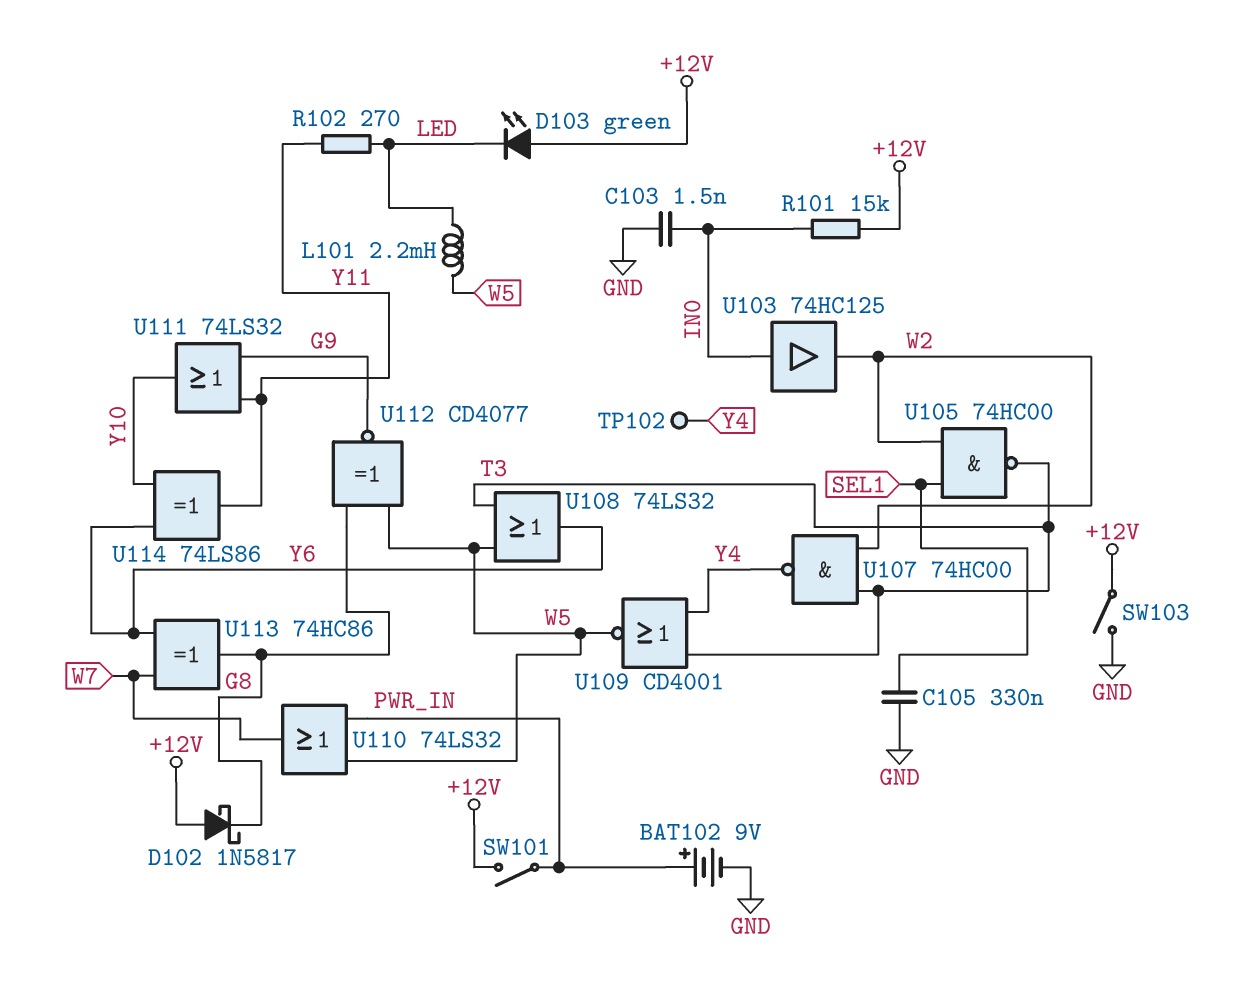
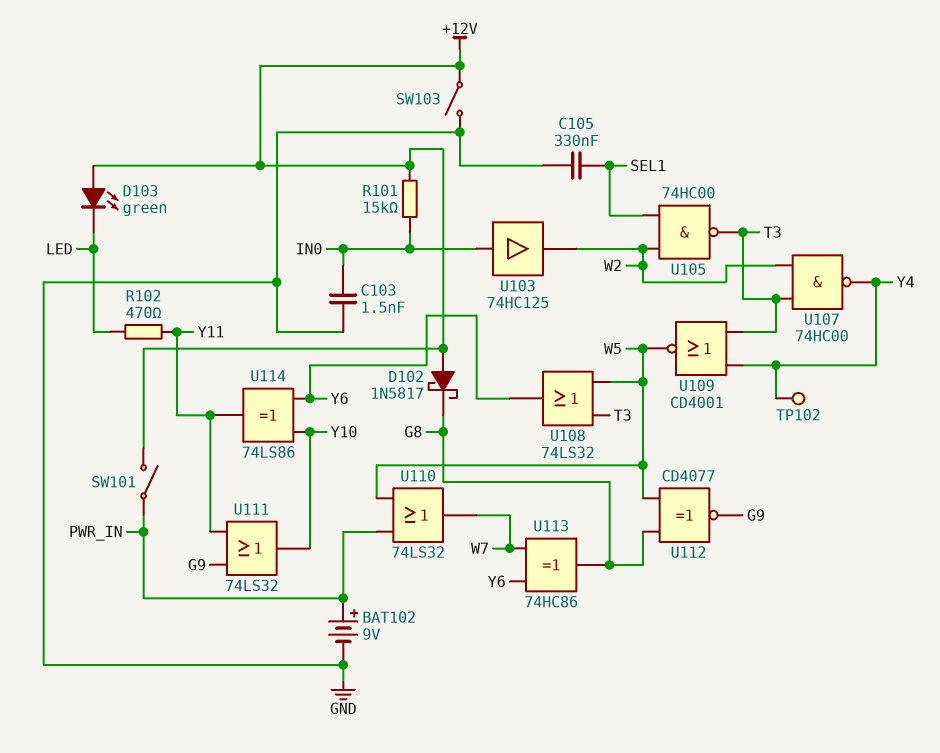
L101: 2.2mH (LED, W5) -> none
R102: 270 (LED, Y11) -> 470 (LED, Y11)

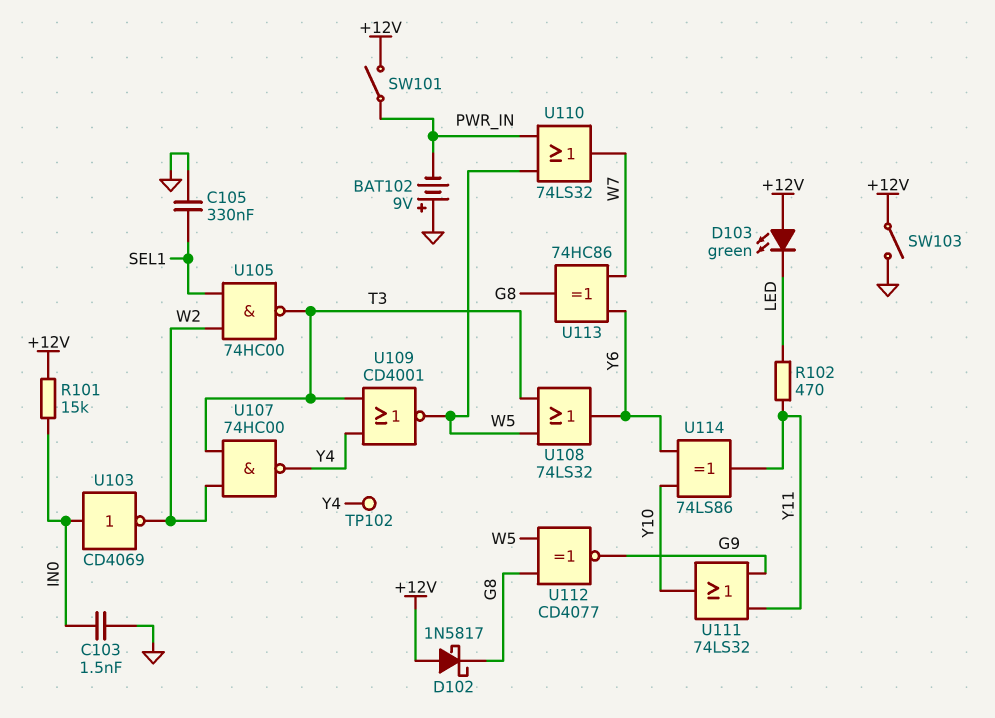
BAT102: 9V (plus PWR_IN, minus GND) -> 9V (plus GND, minus PWR_IN)
U103: buffer 74HC125 (in IN0, out W2) -> NOT CD4069 (in IN0, out W2)

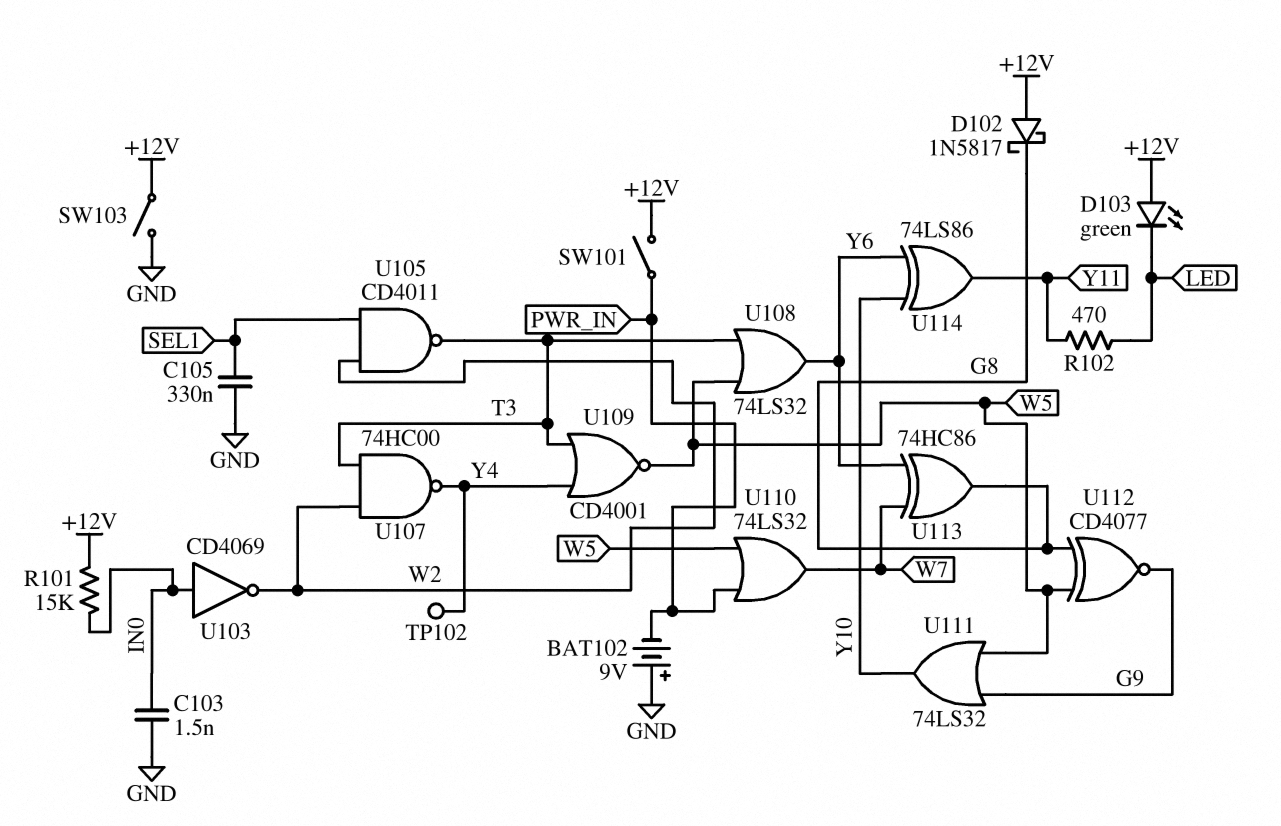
U105: NAND 74HC00 (in SEL1, in W2, out T3) -> NAND CD4011 (in SEL1, in W2, out T3)
U111: OR 74LS32 (in G9, in Y11, out Y10) -> OR 74LS32 (in G9, in W5, out Y10)

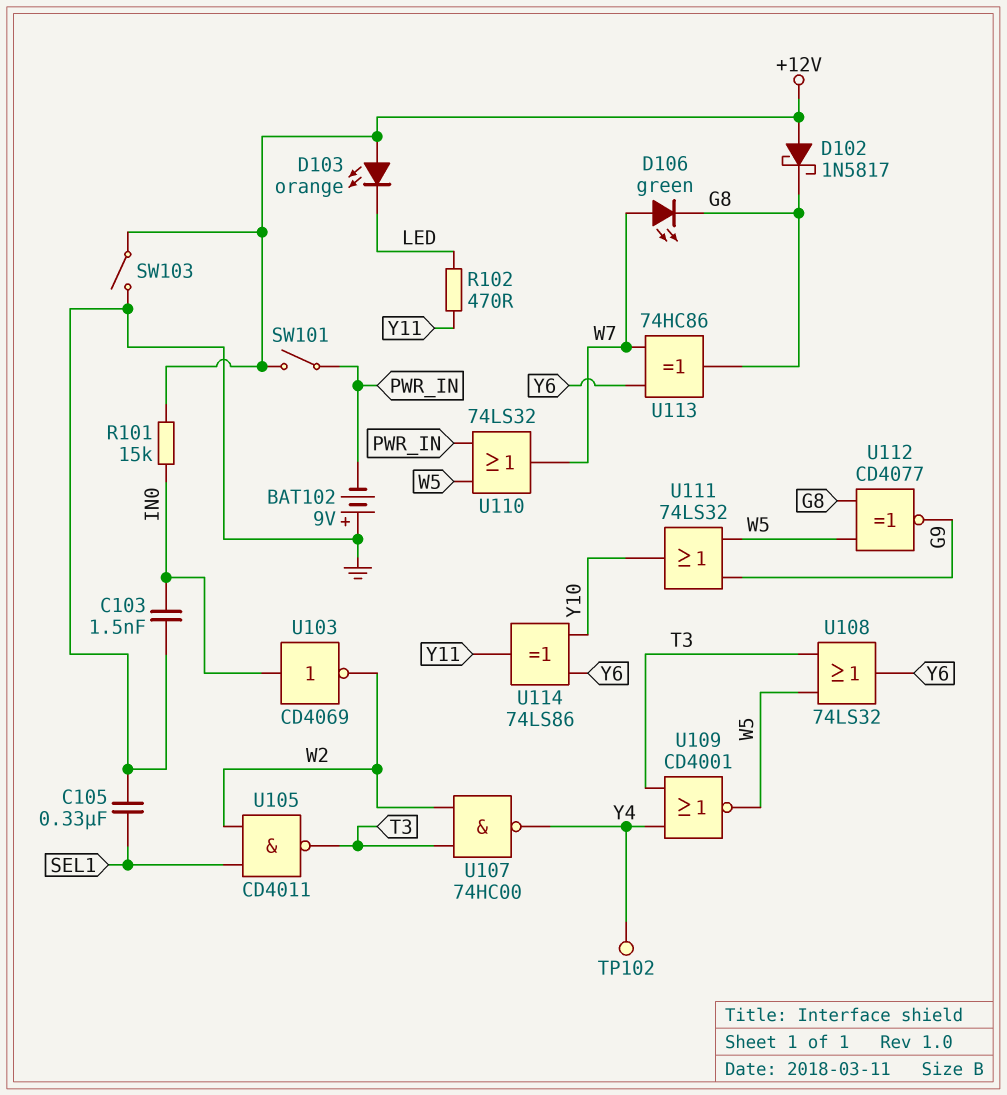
D103: LED green (A +12V, K LED) -> LED orange (A +12V, K LED)
D106: none -> LED green (A W7, K G8)

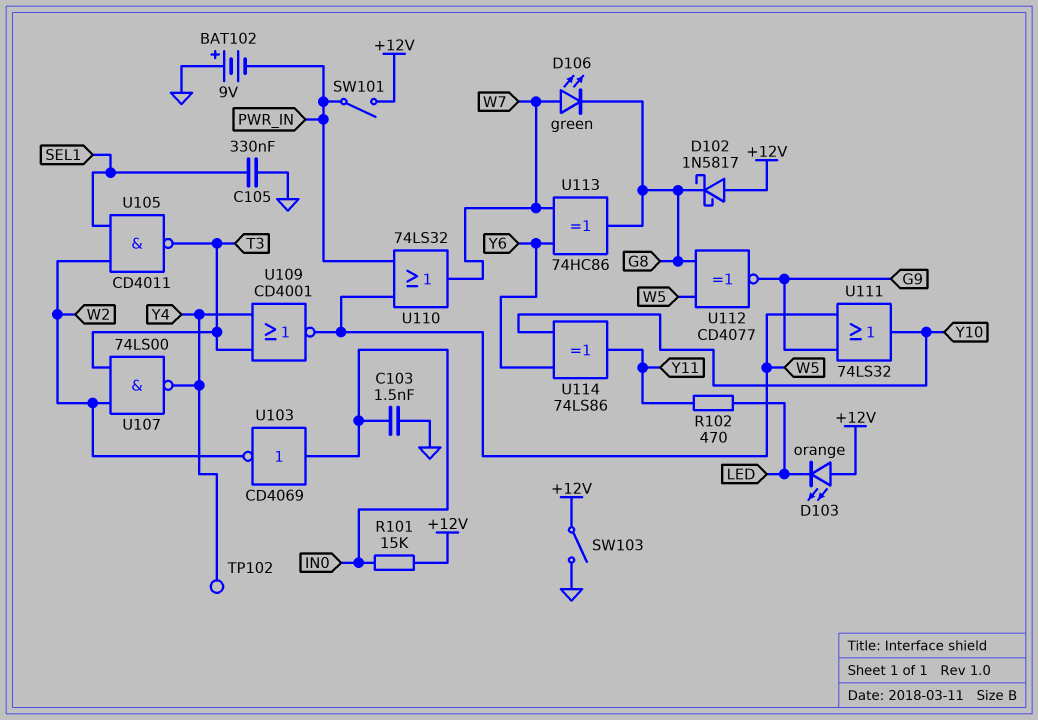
U107: NAND 74HC00 (in T3, in W2, out Y4) -> NAND 74LS00 (in T3, in W2, out Y4)
U108: OR 74LS32 (in T3, in W5, out Y6) -> none

